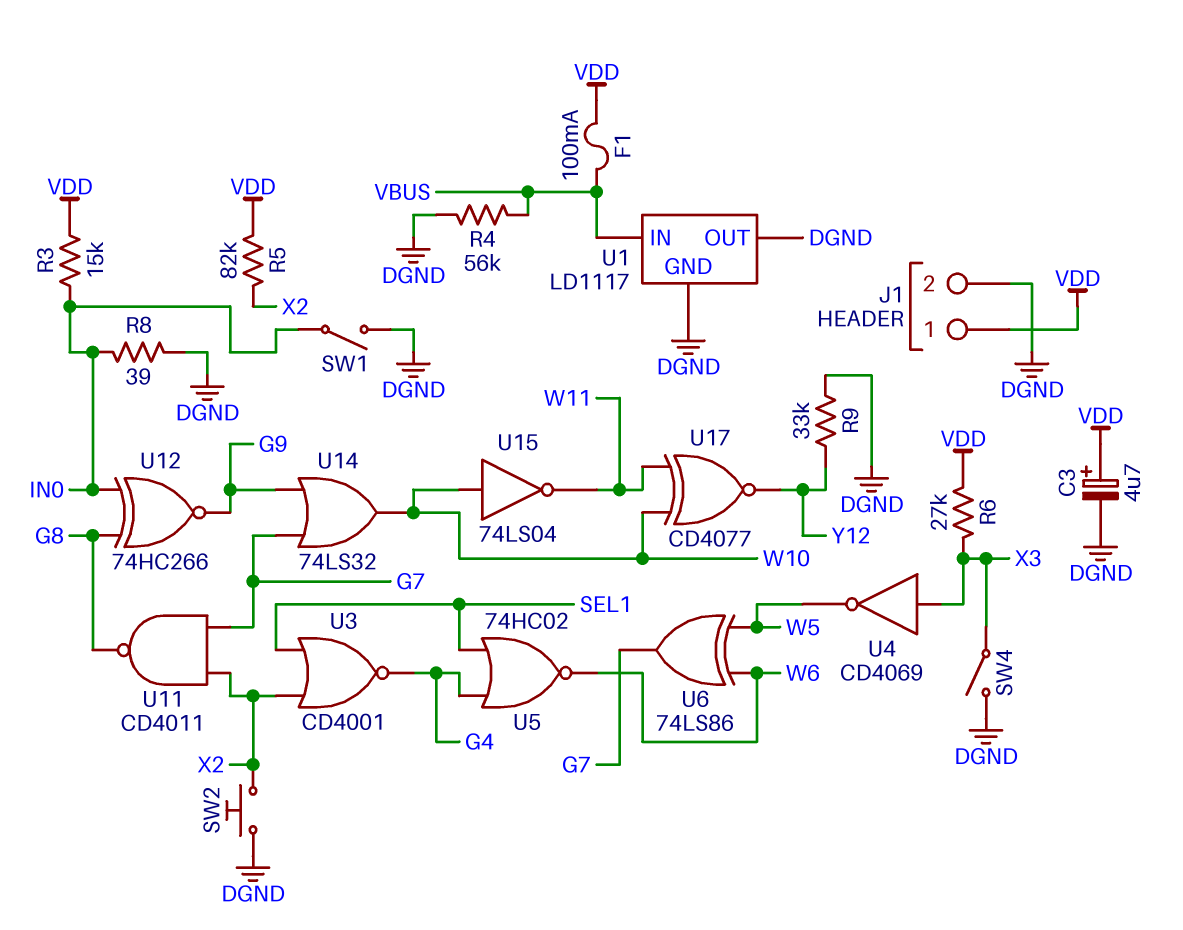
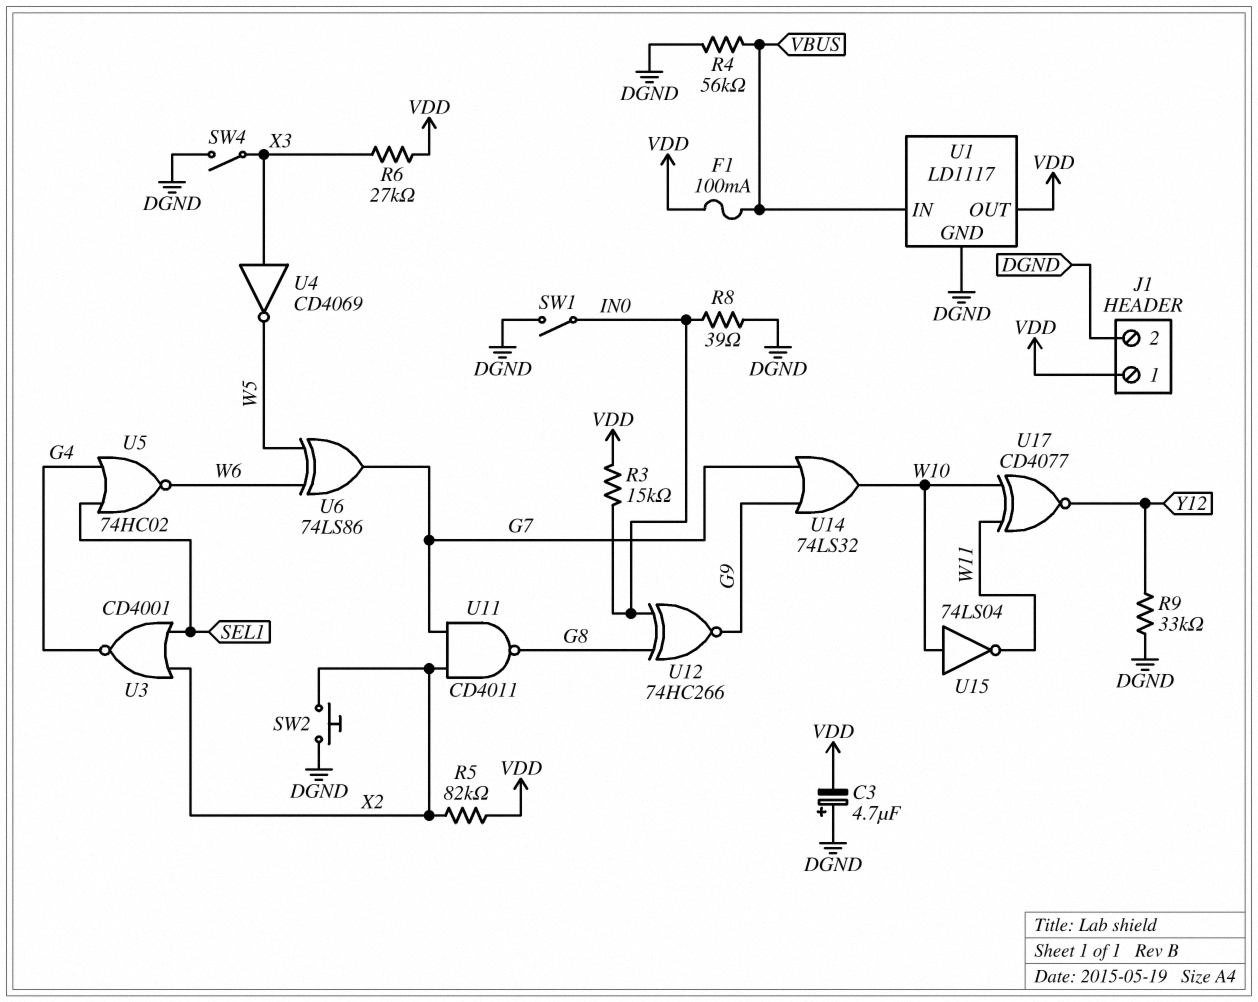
C3: 4.7uF (plus VDD, minus DGND) -> 4.7uF (plus DGND, minus VDD)
U1 pin OUT: DGND -> VDD

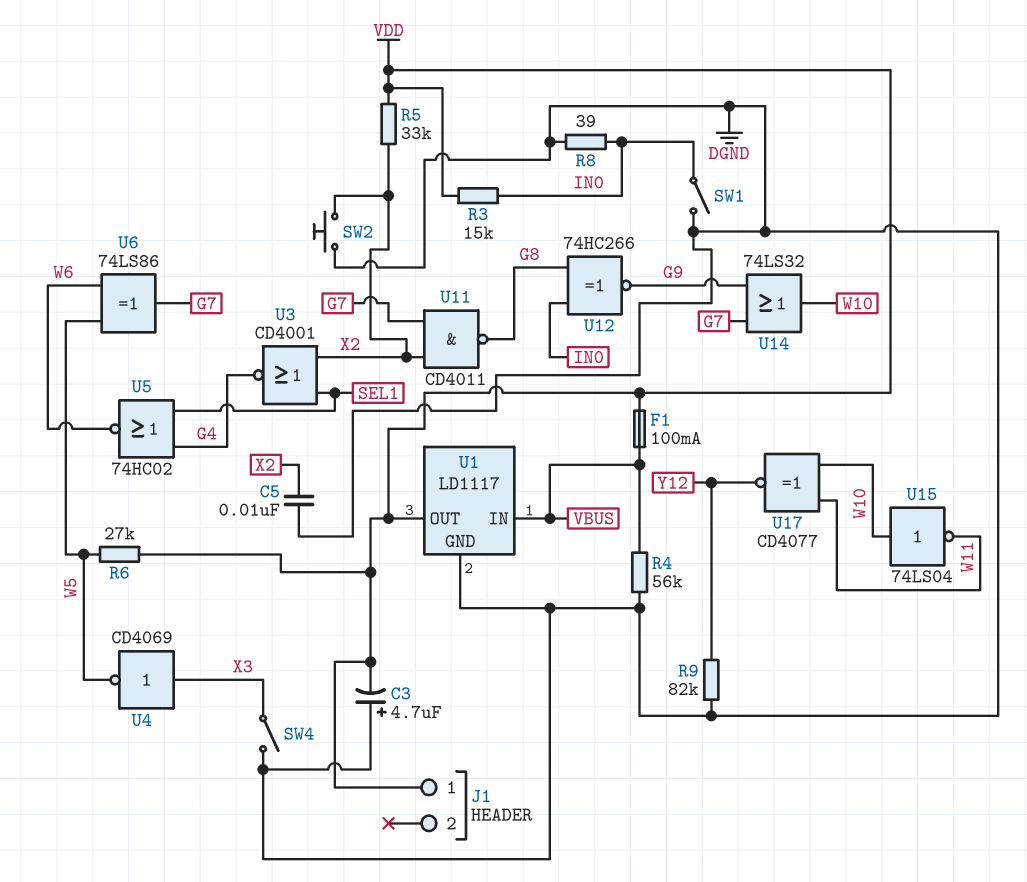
C5: none -> 10nF (DGND, X2)
J1 pin 2: DGND -> none
R5: 82k (VDD, X2) -> 33k (VDD, X2)
R6: 27k (VDD, X3) -> 27k (VDD, W5)
R9: 33k (DGND, Y12) -> 82k (DGND, Y12)

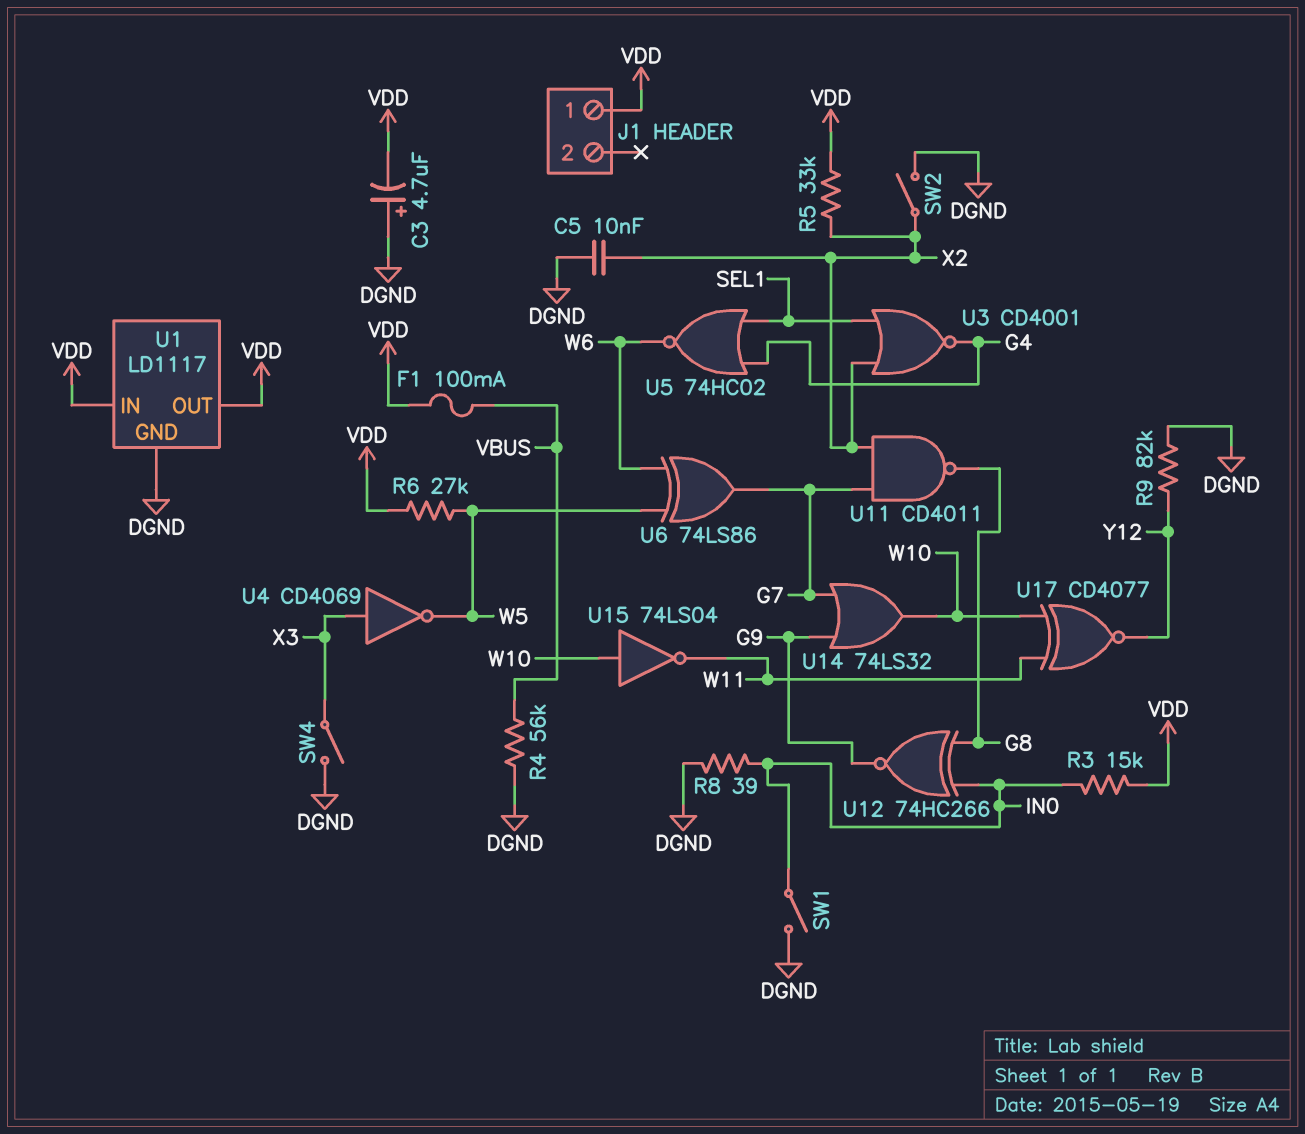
SW2: button (DGND, X2) -> switch (DGND, X2)
U1 pin IN: VBUS -> VDD

